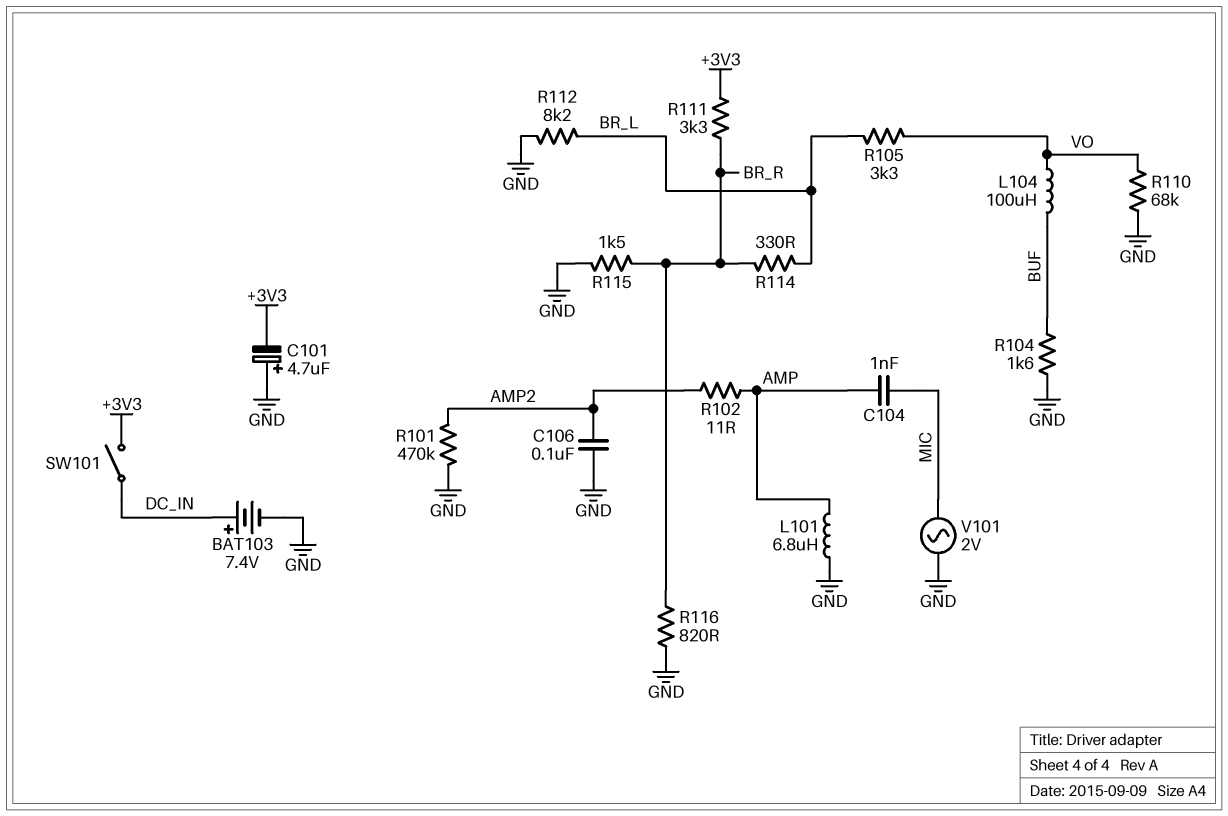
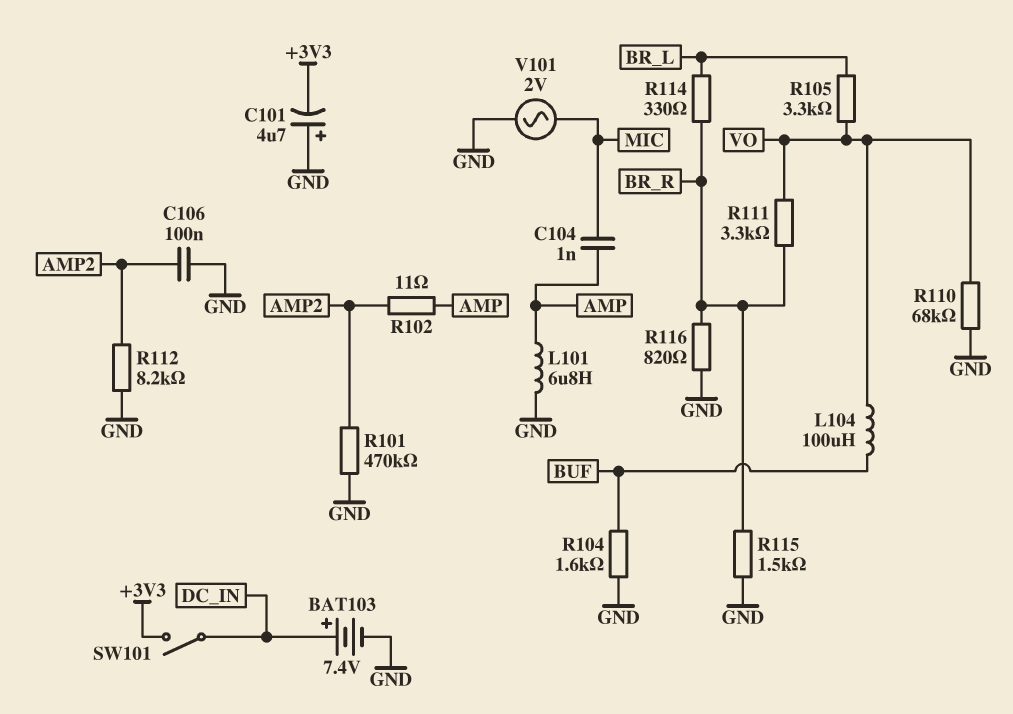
R111: 3.3k (+3V3, BR_R) -> 3.3k (BR_R, VO)
R112: 8.2k (BR_L, GND) -> 8.2k (AMP2, GND)

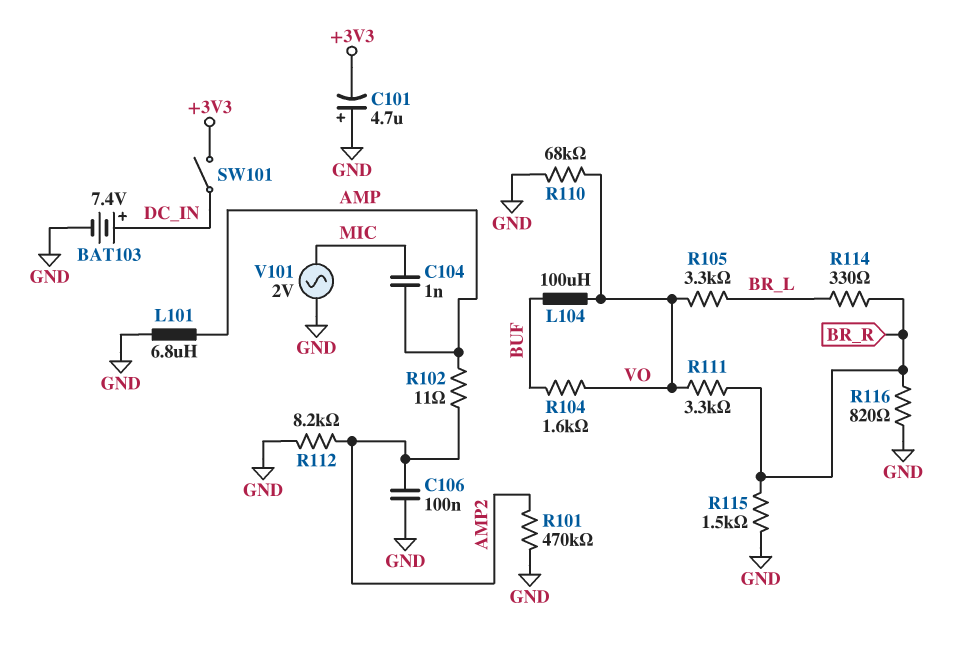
R104: 1.6k (BUF, GND) -> 1.6k (BUF, VO)

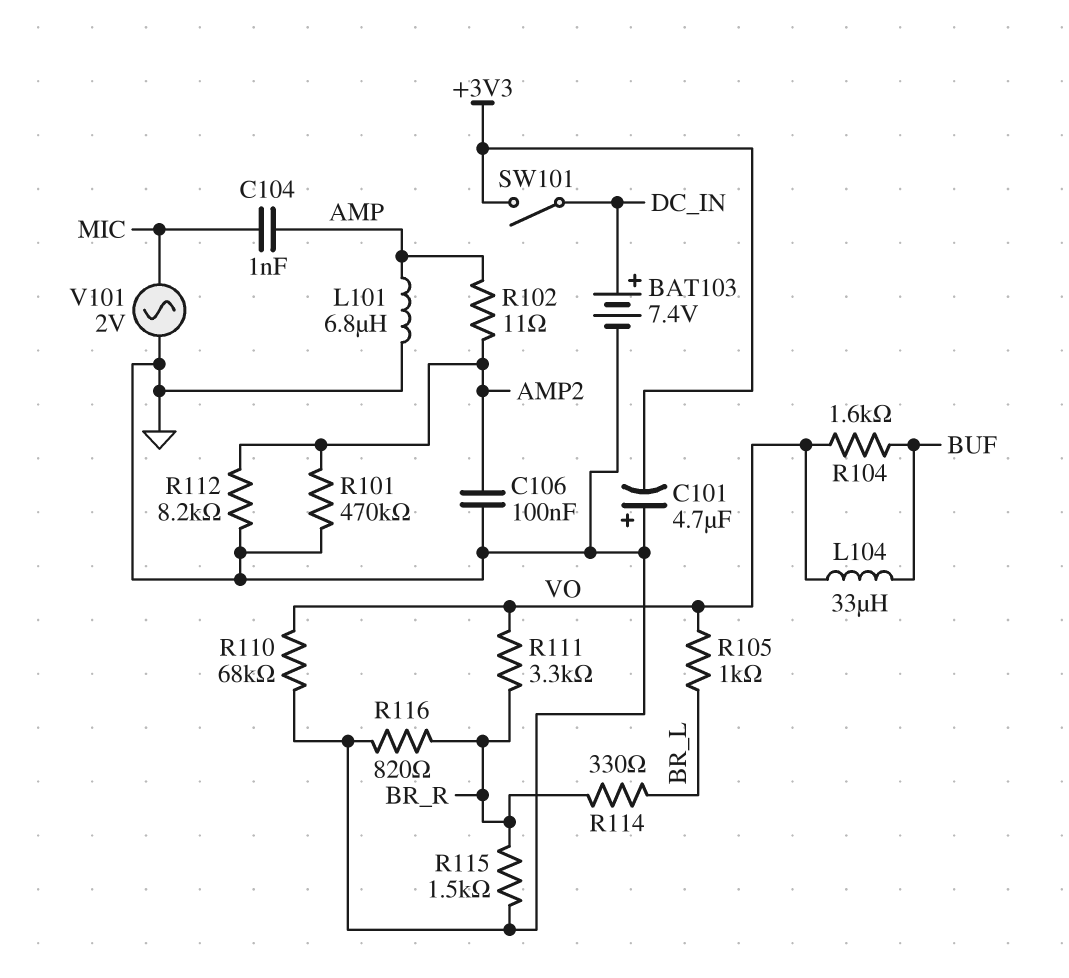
L104: 100uH (BUF, VO) -> 33uH (BUF, VO)
R105: 3.3k (BR_L, VO) -> 1k (BR_L, VO)

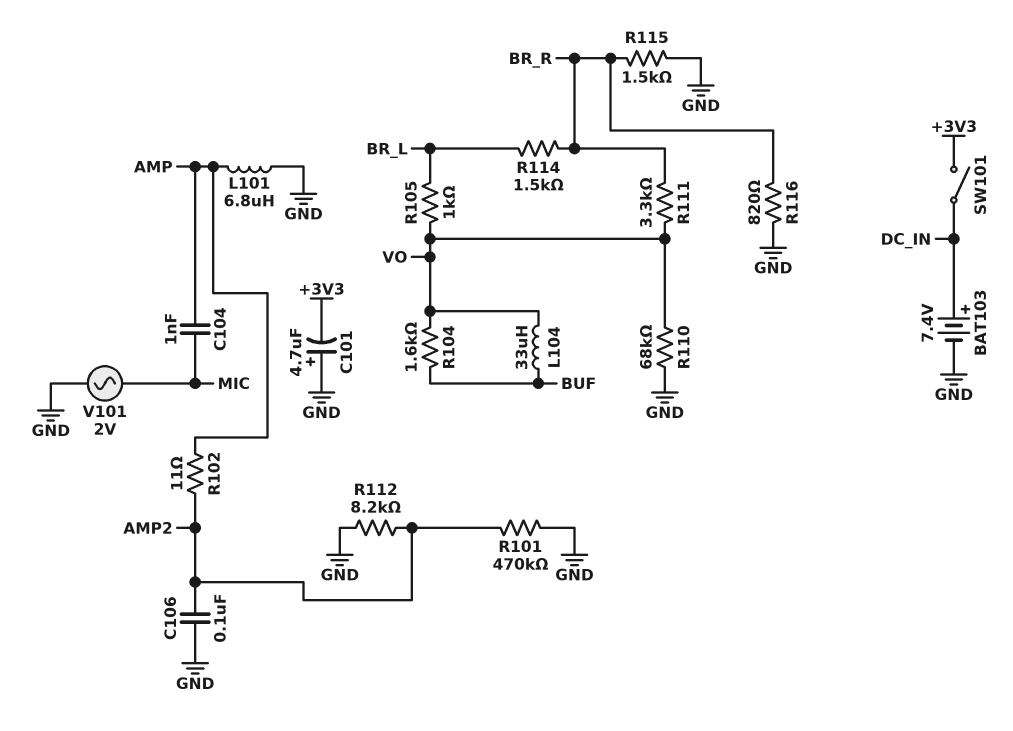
R114: 330 (BR_L, BR_R) -> 1.5k (BR_L, BR_R)

